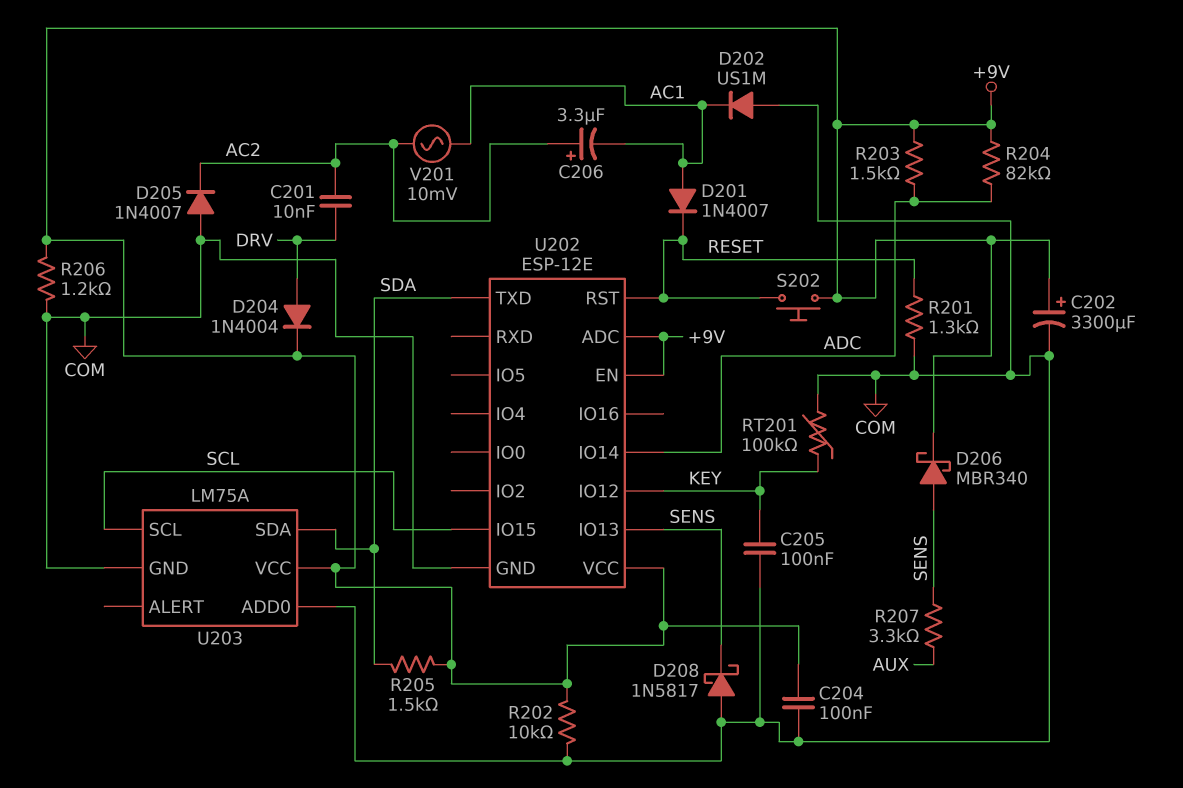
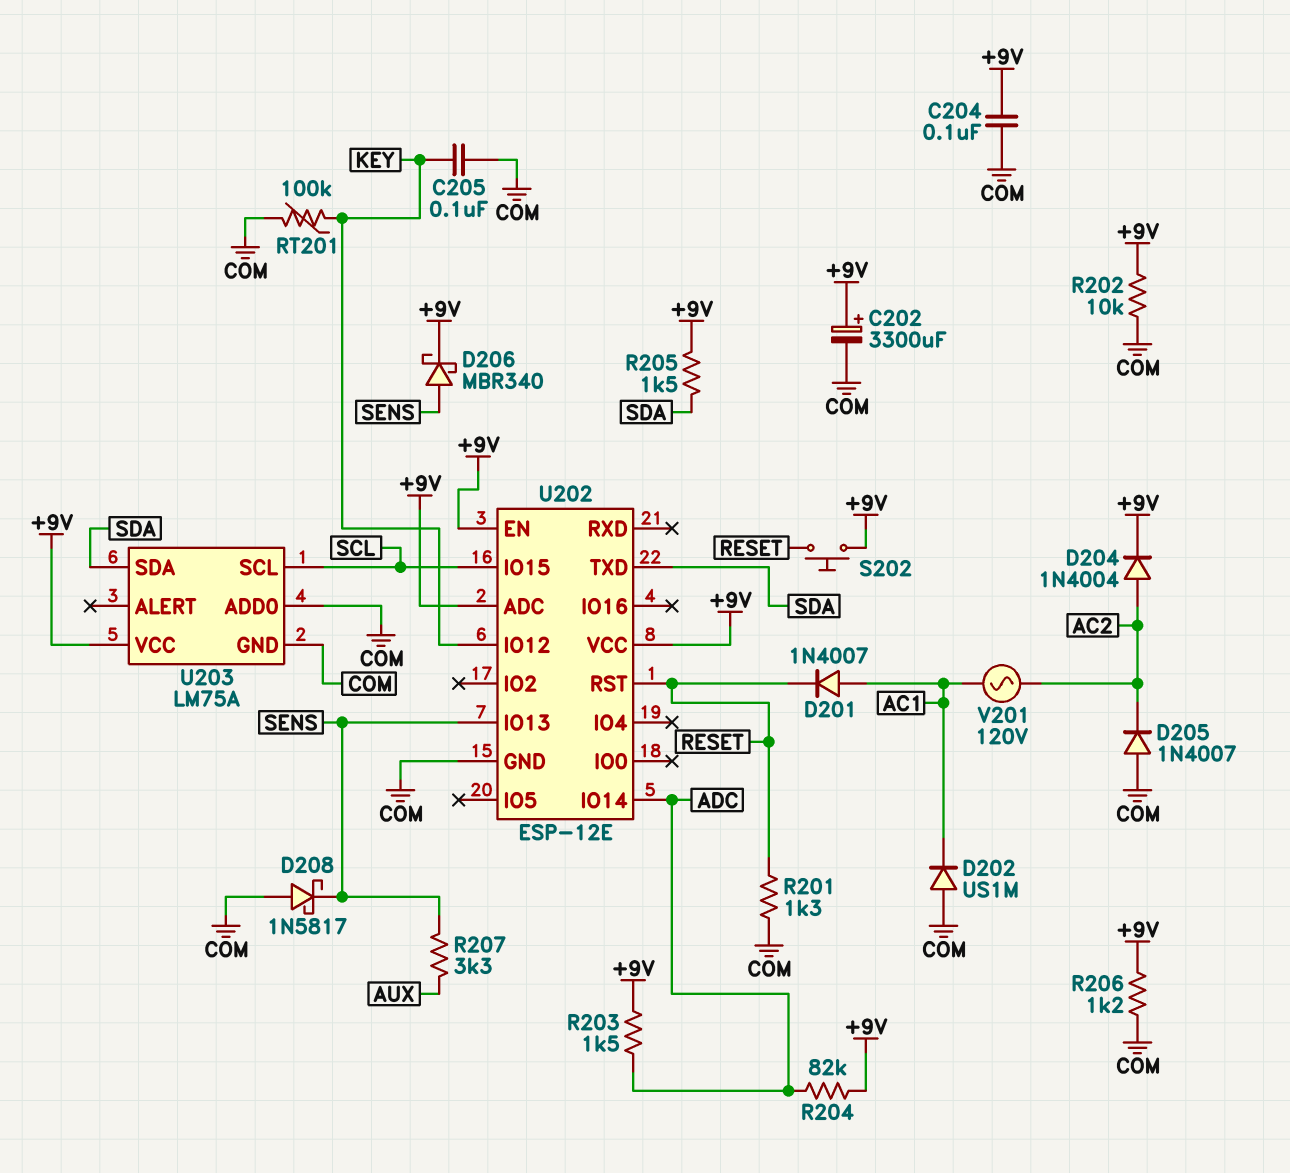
C201: 10nF (AC2, DRV) -> none
C206: 3.3uF (plus AC2, minus AC1) -> none
D204: diode 1N4004 (A DRV, K +9V) -> diode 1N4004 (A AC2, K +9V)
V201: AC 10mV (AC1, AC2) -> AC 120V (AC1, AC2)

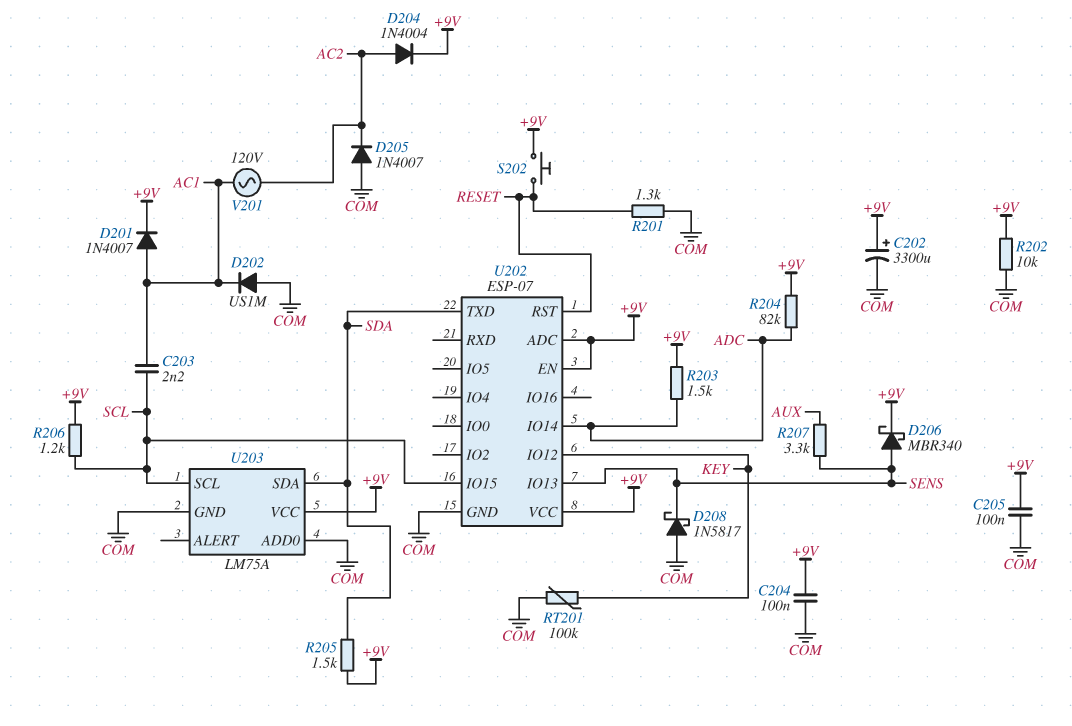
C203: none -> 2.2nF (AC1, SCL)
C205: 100nF (COM, KEY) -> 100nF (+9V, COM)
D201: diode 1N4007 (A AC1, K RESET) -> diode 1N4007 (A AC1, K +9V)
R206: 1.2k (+9V, COM) -> 1.2k (+9V, SCL)
U202: ESP-12E -> ESP-07

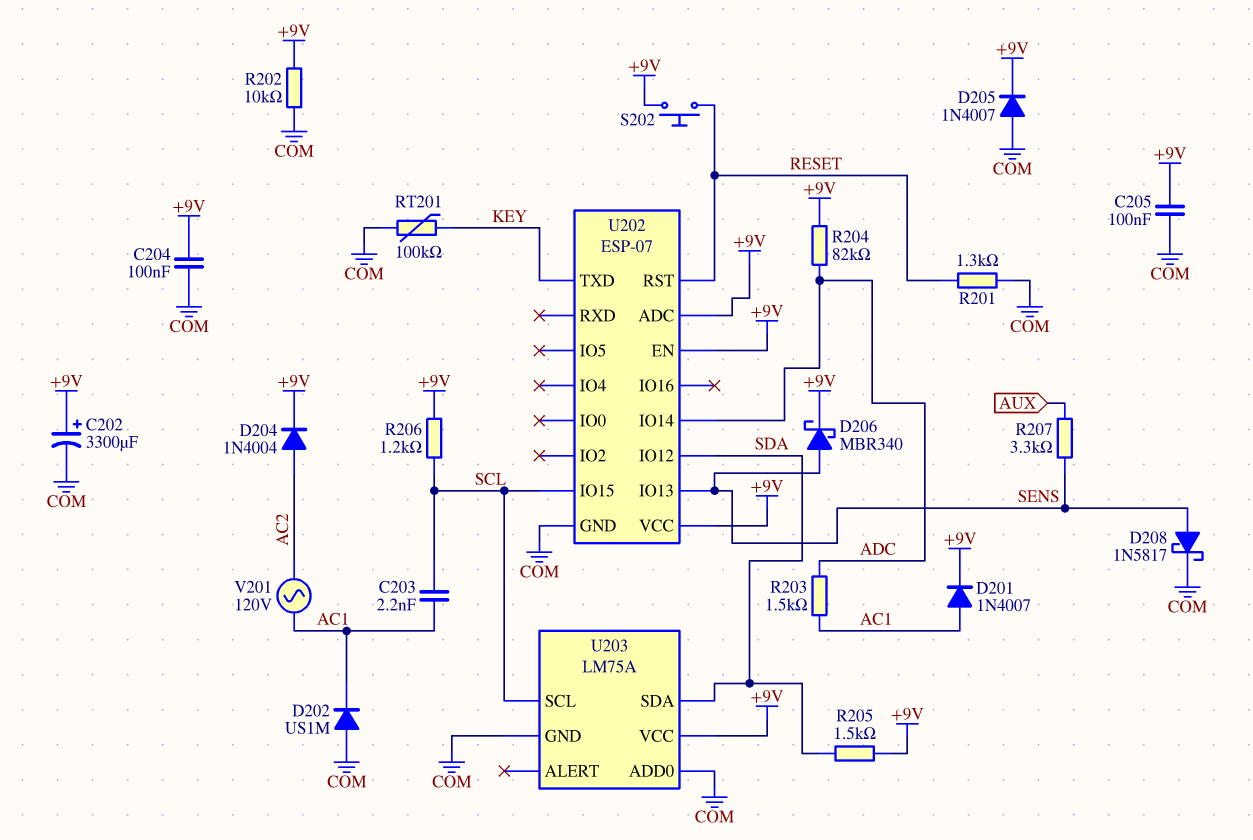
D205: diode 1N4007 (A COM, K AC2) -> diode 1N4007 (A COM, K +9V)
D208: schottky 1N5817 (A COM, K SENS) -> schottky 1N5817 (A SENS, K COM)
R203: 1.5k (+9V, ADC) -> 1.5k (AC1, ADC)
U202 pin IO12: KEY -> SDA
U202 pin TXD: SDA -> KEY

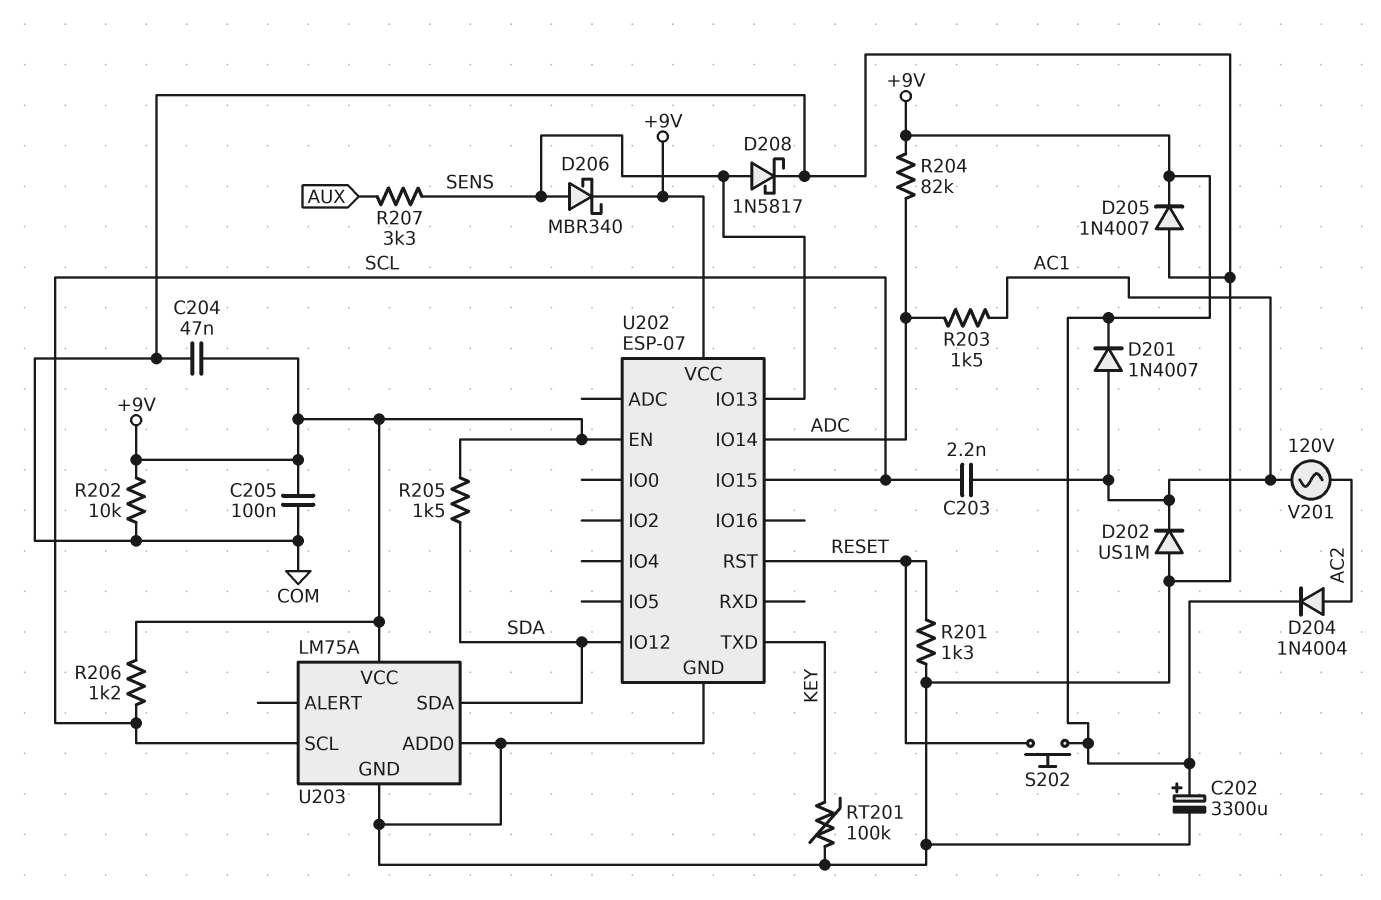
C204: 100nF (+9V, COM) -> 47nF (+9V, COM)
U202 pin ADC: +9V -> none

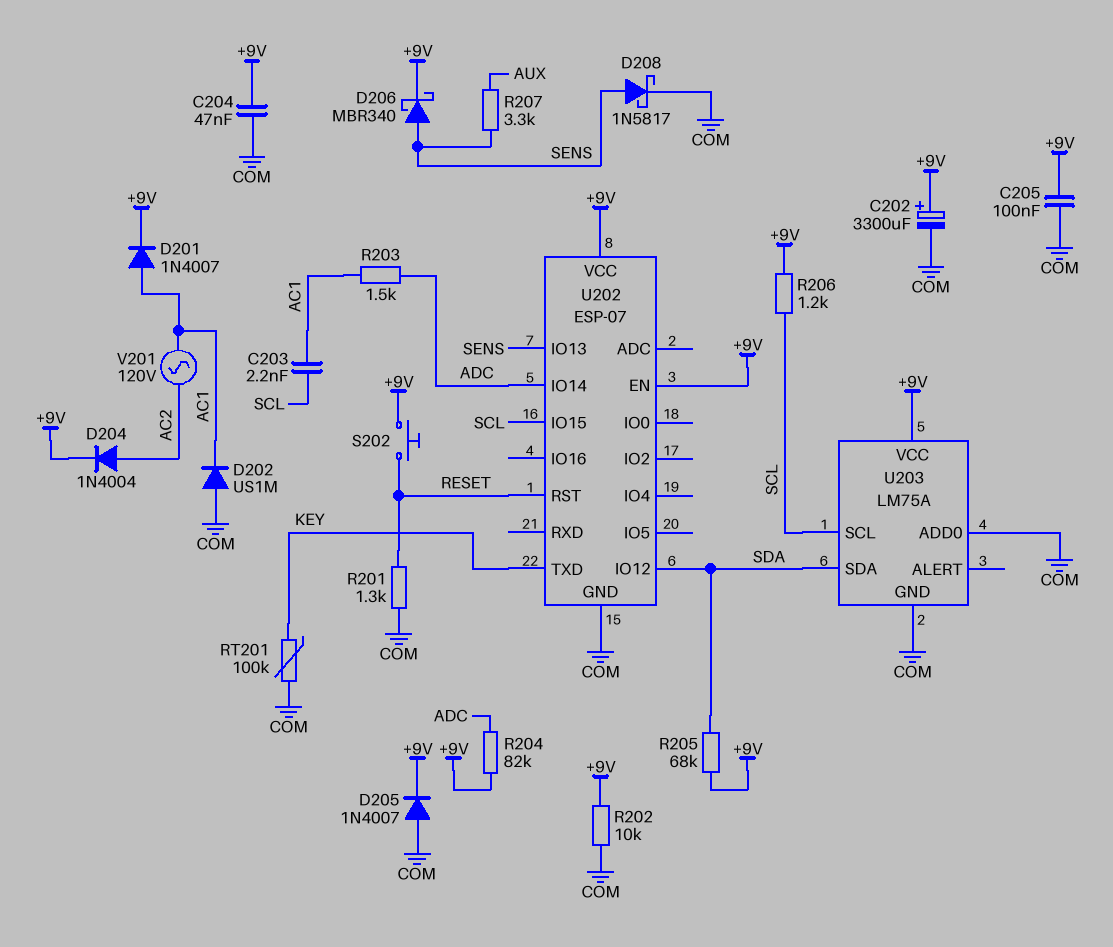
R205: 1.5k (+9V, SDA) -> 68k (+9V, SDA)

